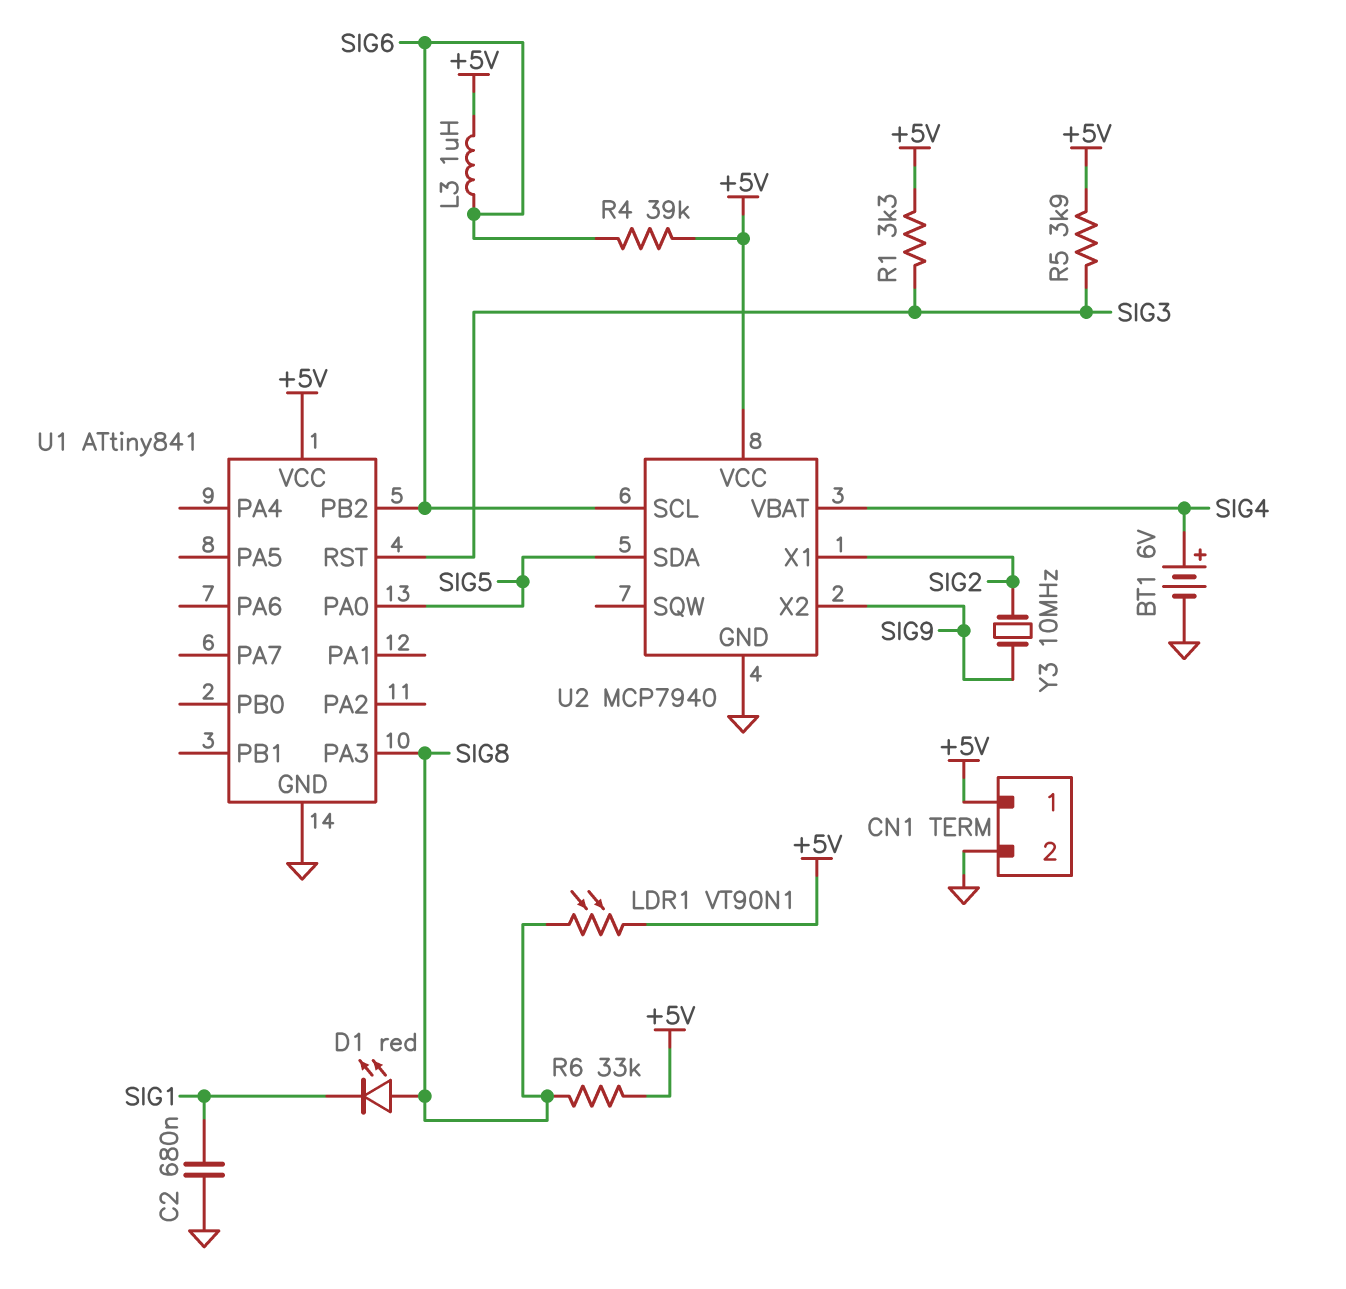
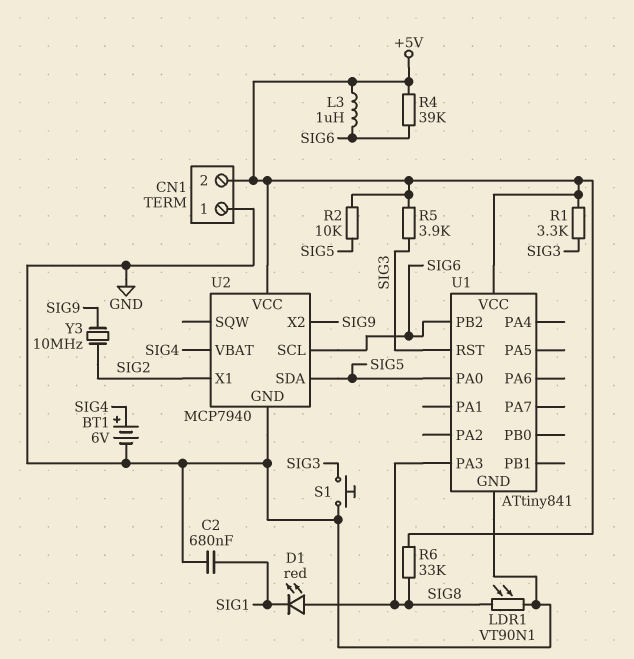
CN1 pin 1: +5V -> GND
CN1 pin 2: GND -> +5V
LDR1: VT90N1 (+5V, SIG8) -> VT90N1 (GND, SIG8)
R2: none -> 10k (+5V, SIG5)
S1: none -> button (GND, SIG3)

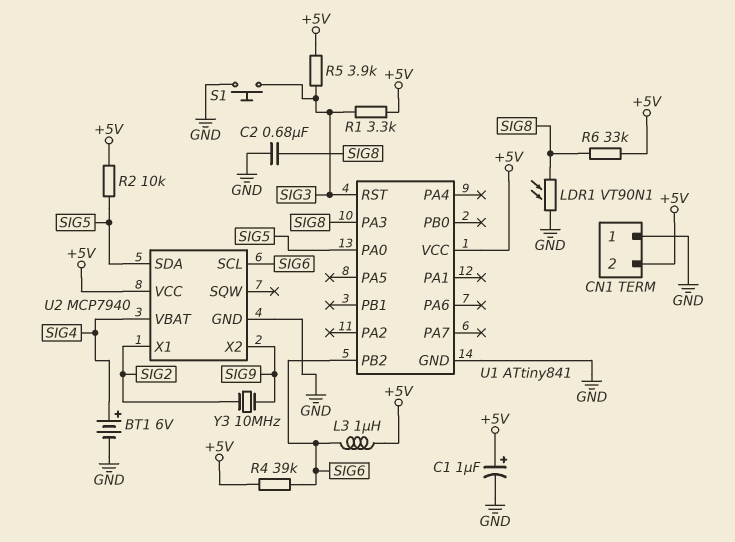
C1: none -> 1uF (plus +5V, minus GND)
C2: 680nF (GND, SIG1) -> 680nF (GND, SIG8)
D1: LED red (A SIG8, K SIG1) -> none

